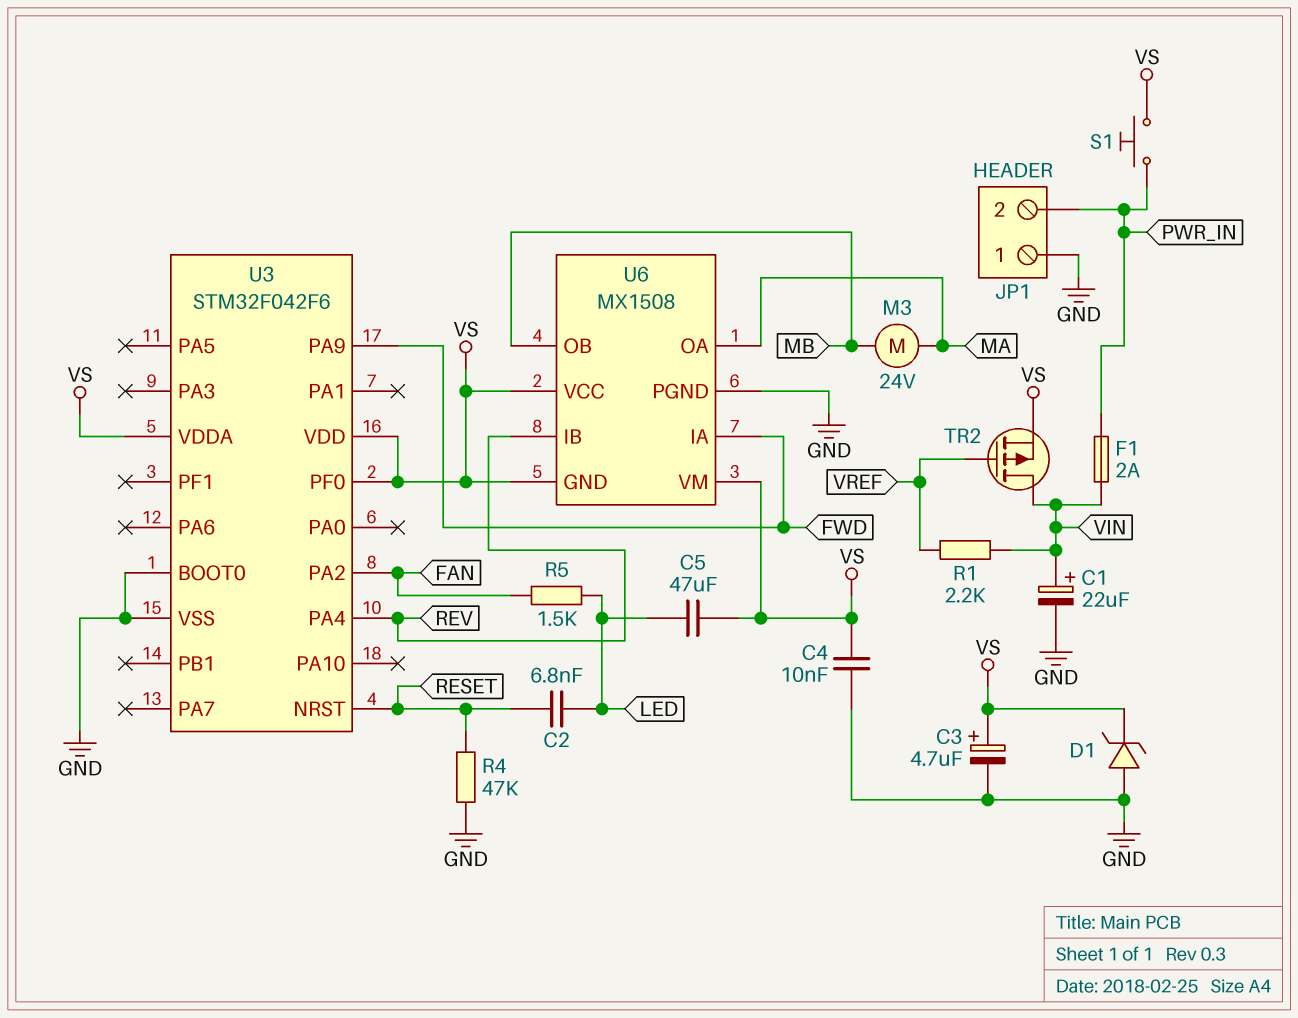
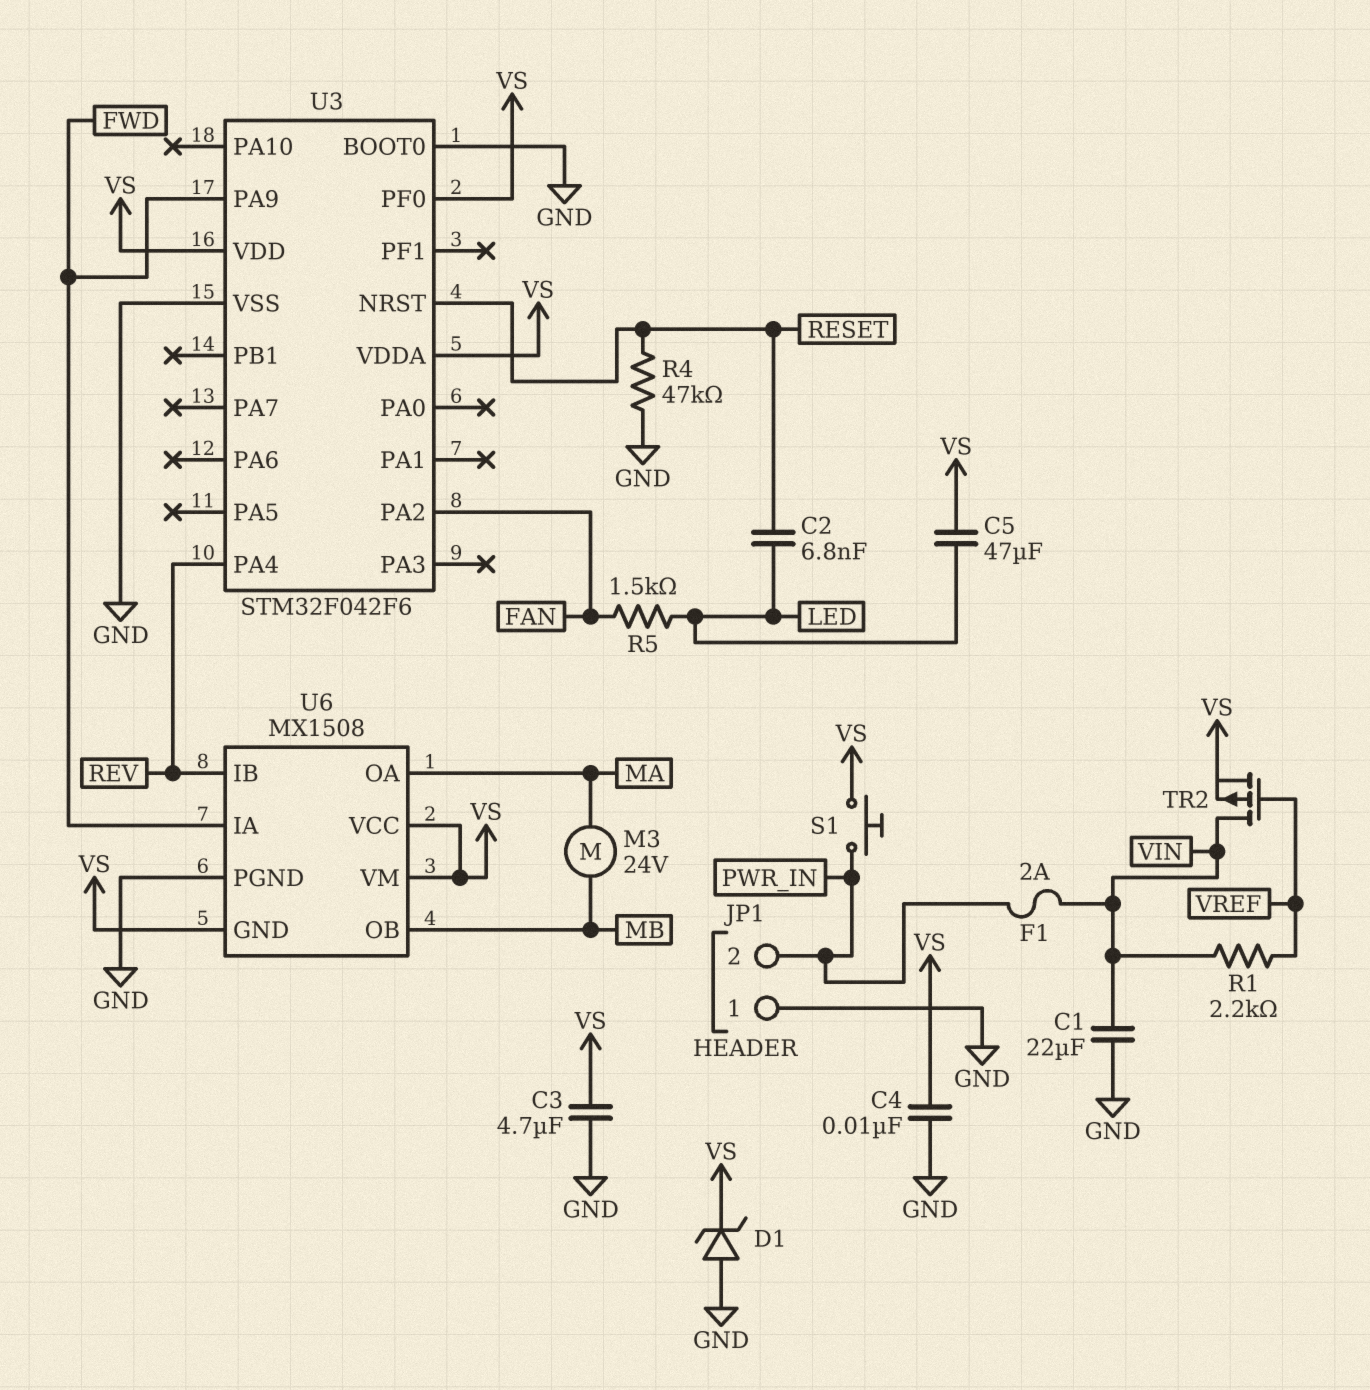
C1: 22uF (plus VIN, minus GND) -> 22uF (GND, VIN)
C3: 4.7uF (plus VS, minus GND) -> 4.7uF (GND, VS)

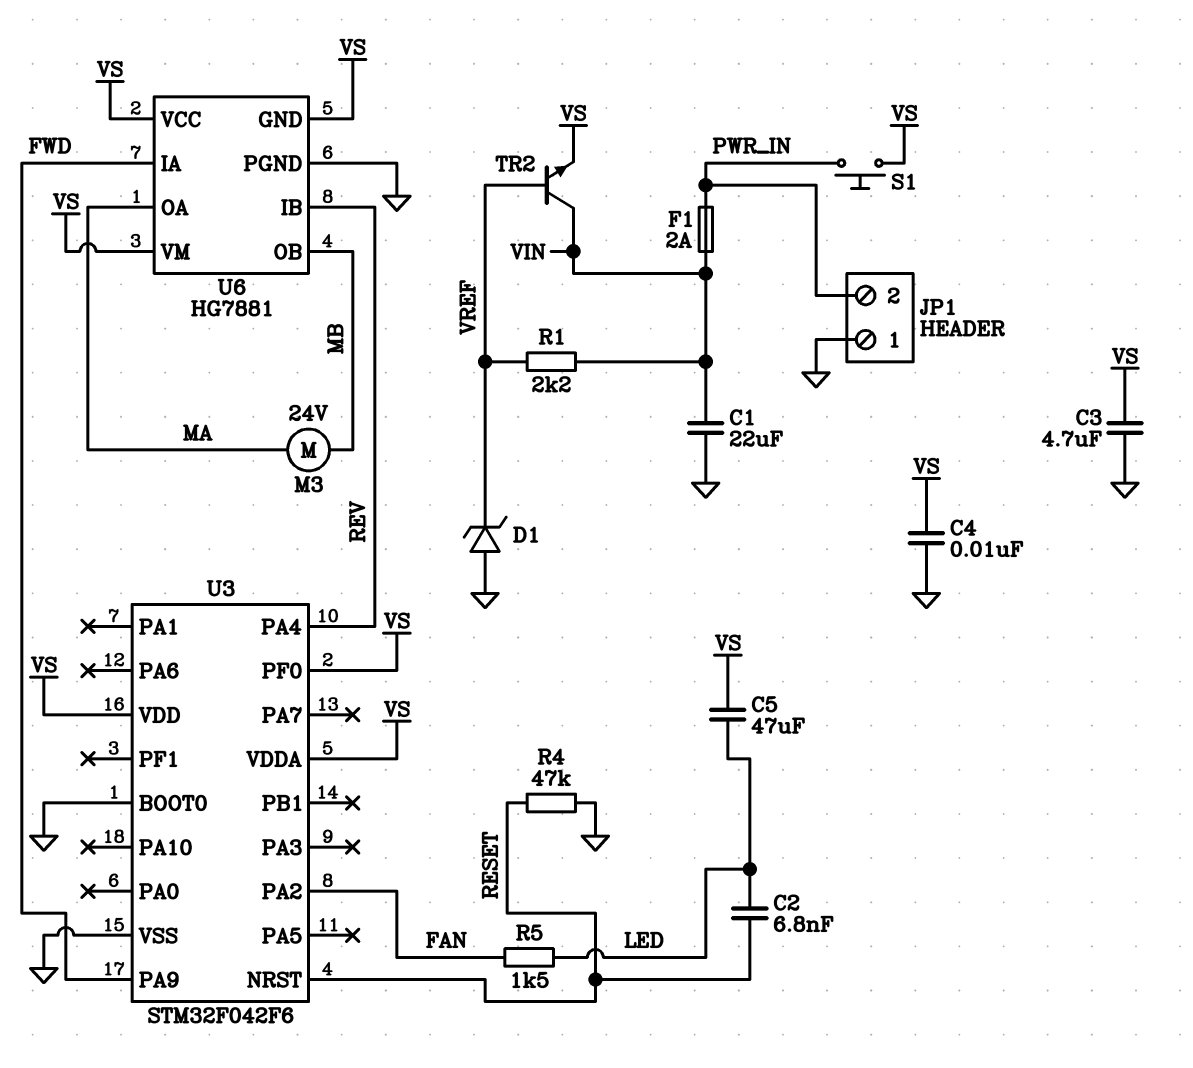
D1: zener (A GND, K VS) -> zener (A GND, K VREF)
TR2: PMOS (G VREF, D VIN, S VS) -> NPN (B VREF, C VIN, E VS)
U6: MX1508 -> HG7881

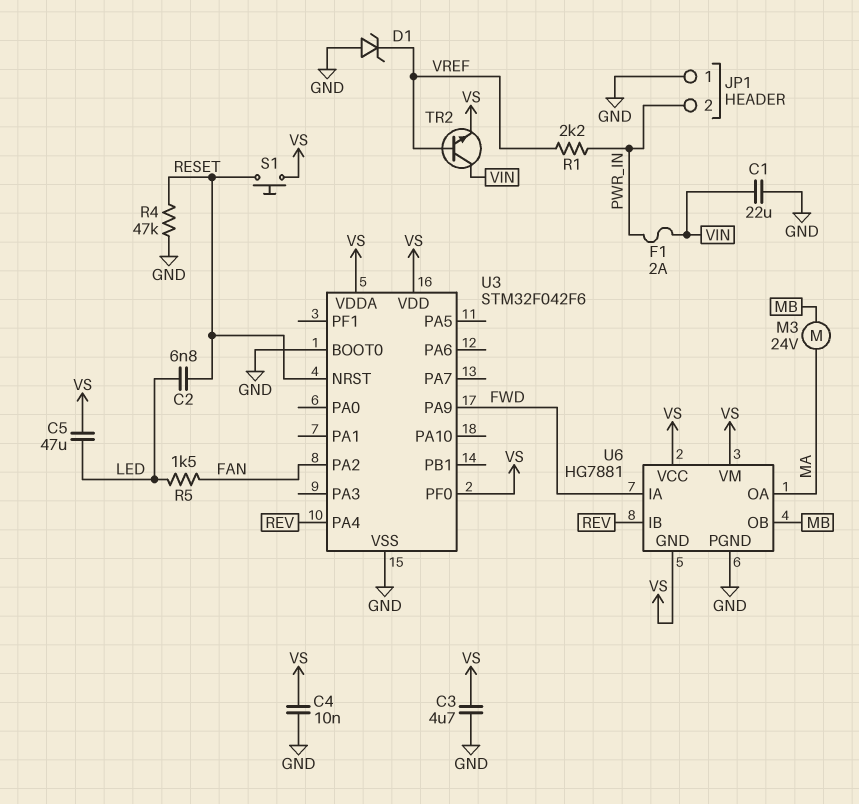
R1: 2.2k (VIN, VREF) -> 2.2k (PWR_IN, VREF)
S1: button (PWR_IN, VS) -> button (RESET, VS)

